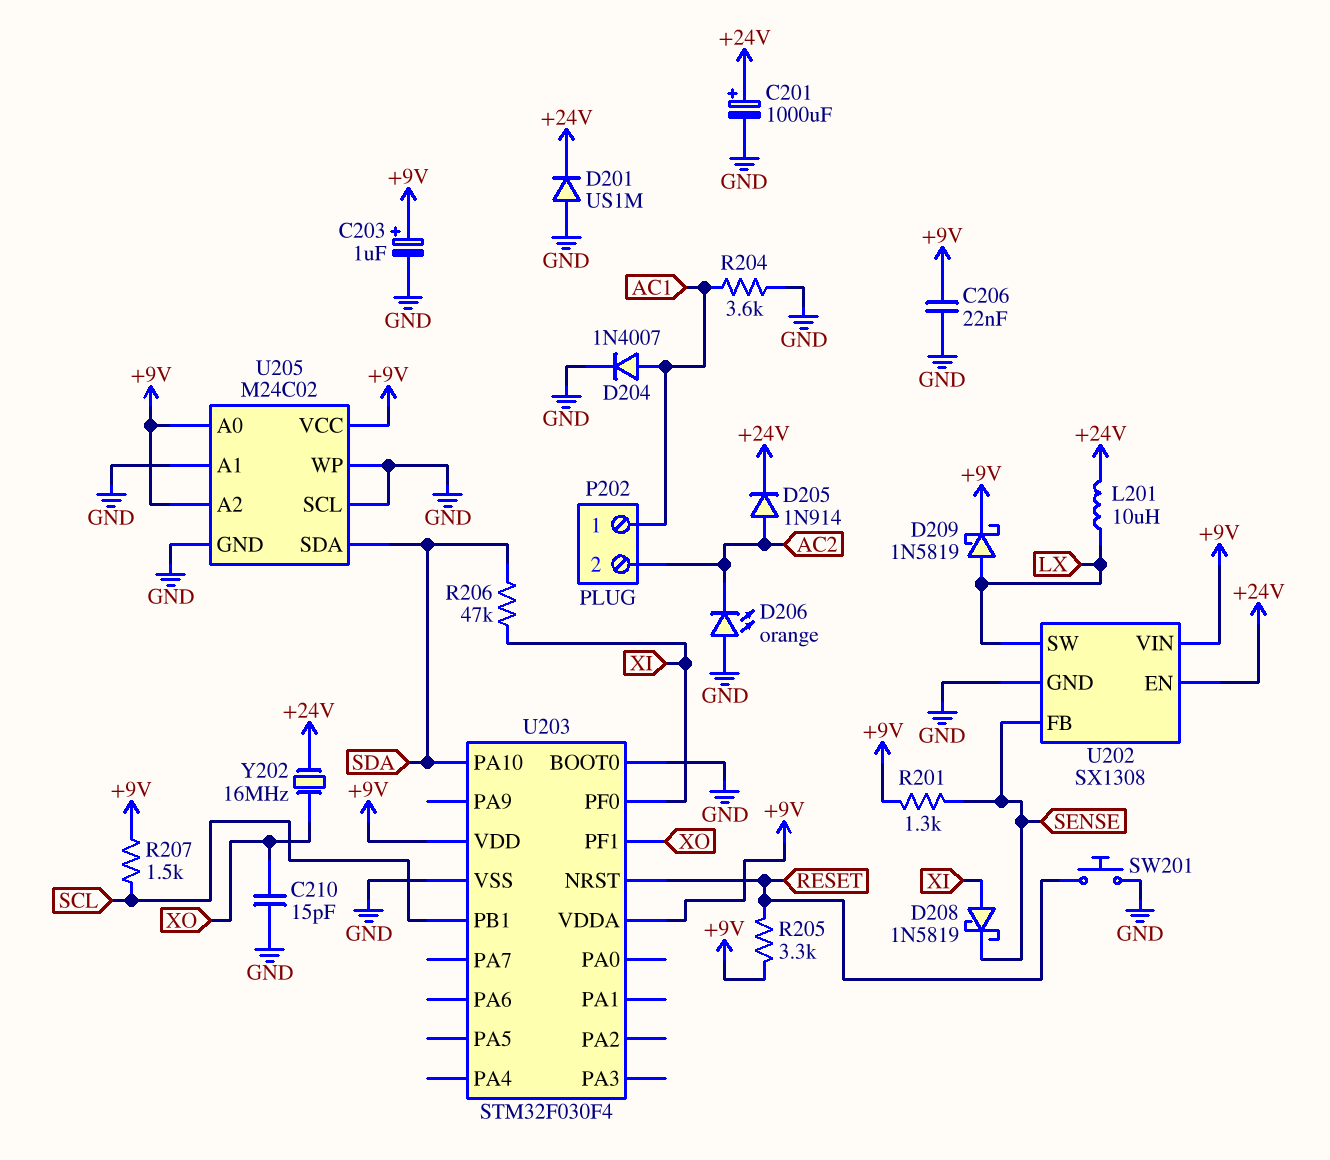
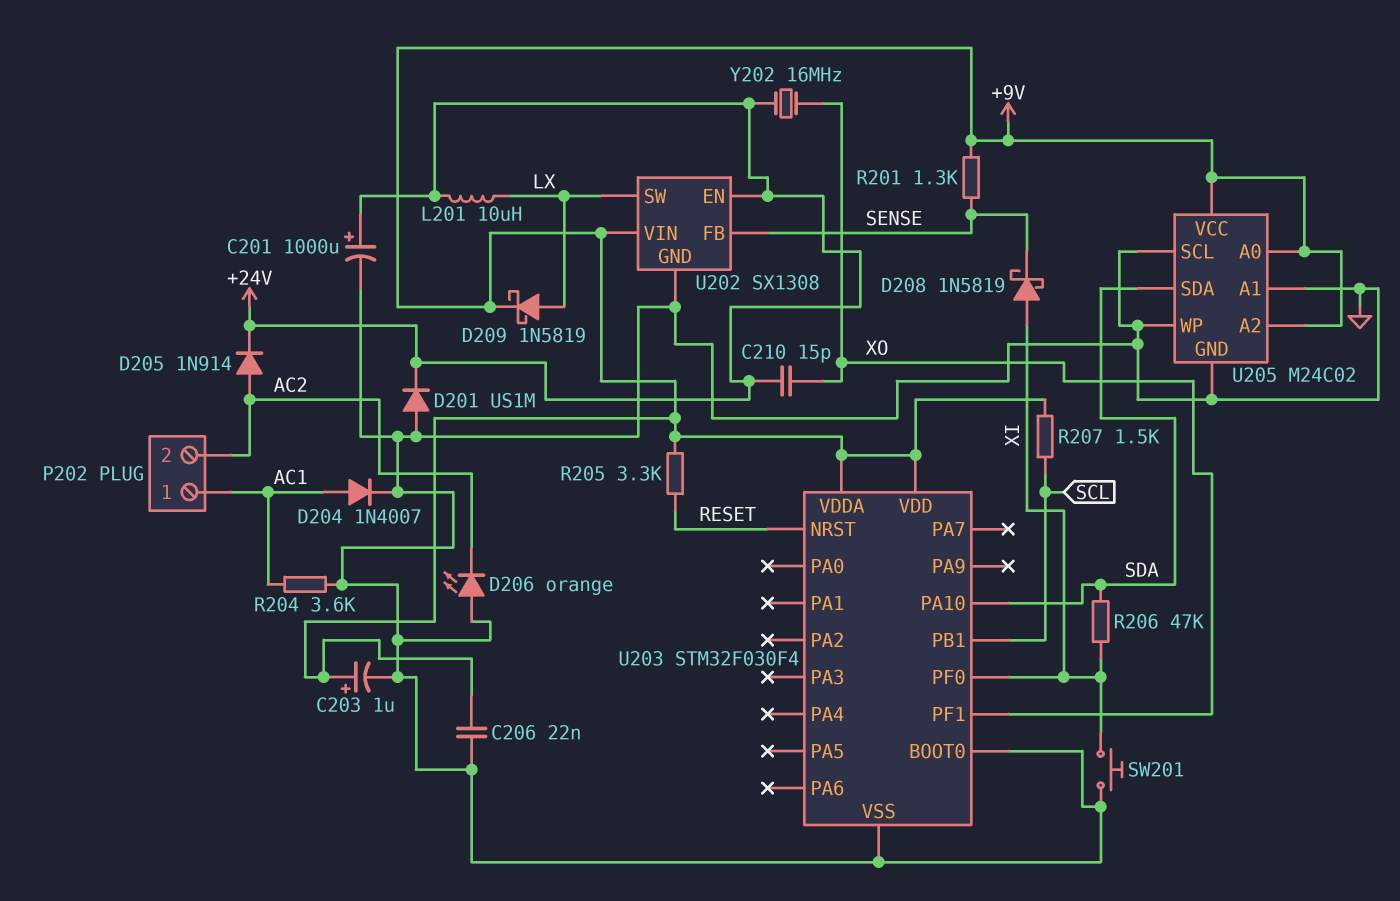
C210: 15pF (GND, XO) -> 15pF (+24V, XO)
SW201: button (GND, RESET) -> button (GND, XI)

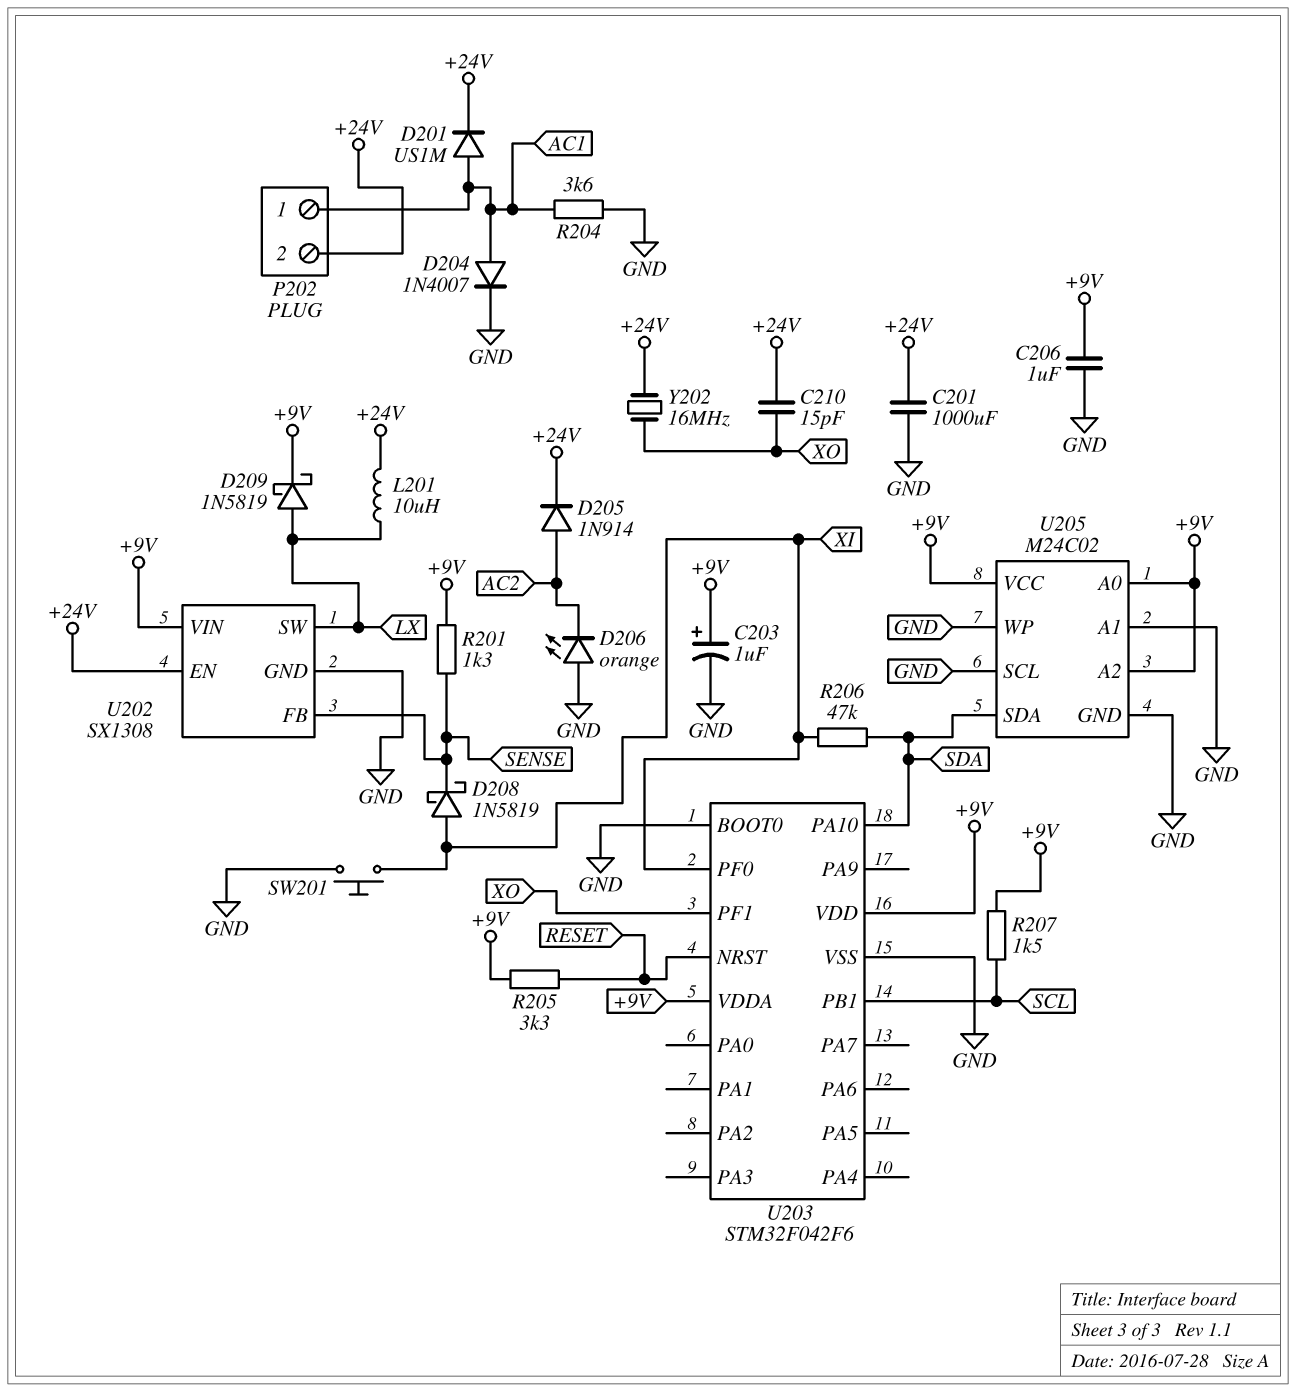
C201: 1000uF (plus +24V, minus GND) -> 1000uF (+24V, GND)
C206: 22nF (+9V, GND) -> 1uF (+9V, GND)
D201: diode US1M (A GND, K +24V) -> diode US1M (A AC1, K +24V)
P202 pin 2: AC2 -> +24V
U203: STM32F030F4 -> STM32F042F6

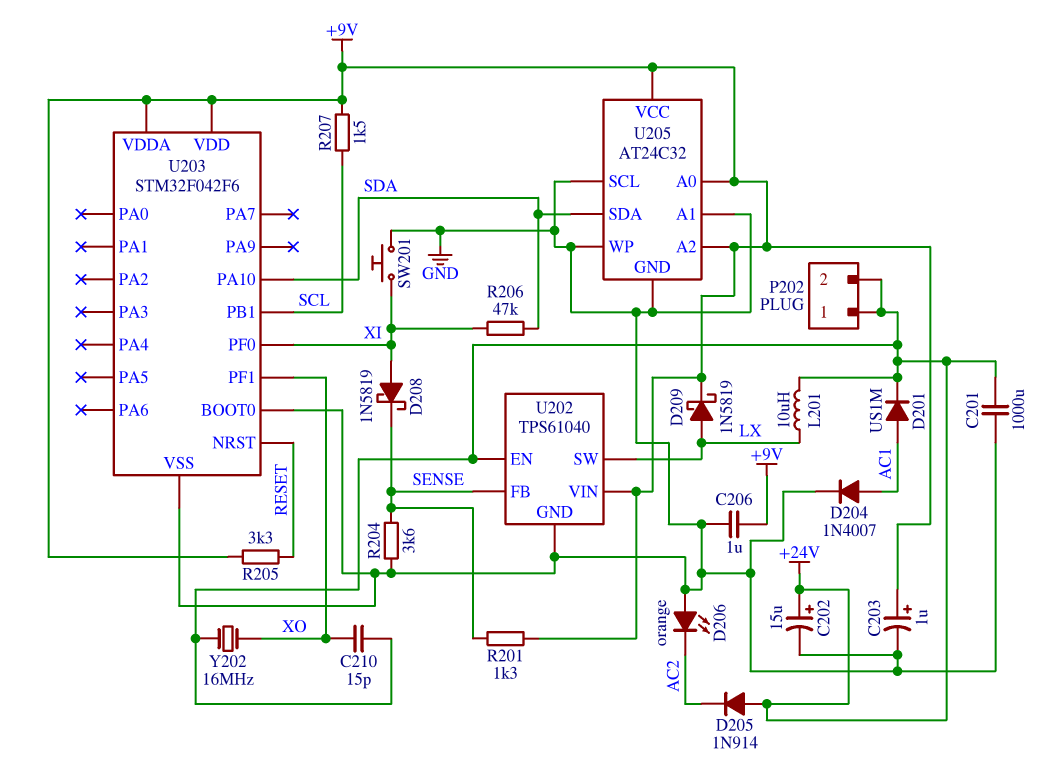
C202: none -> 15uF (plus +24V, minus GND)
D205: diode 1N914 (A AC2, K +24V) -> diode 1N914 (A +24V, K AC2)
P202 pin 1: AC1 -> +24V
R204: 3.6k (AC1, GND) -> 3.6k (GND, SENSE)
U202: SX1308 -> TPS61040
U205: M24C02 -> AT24C32

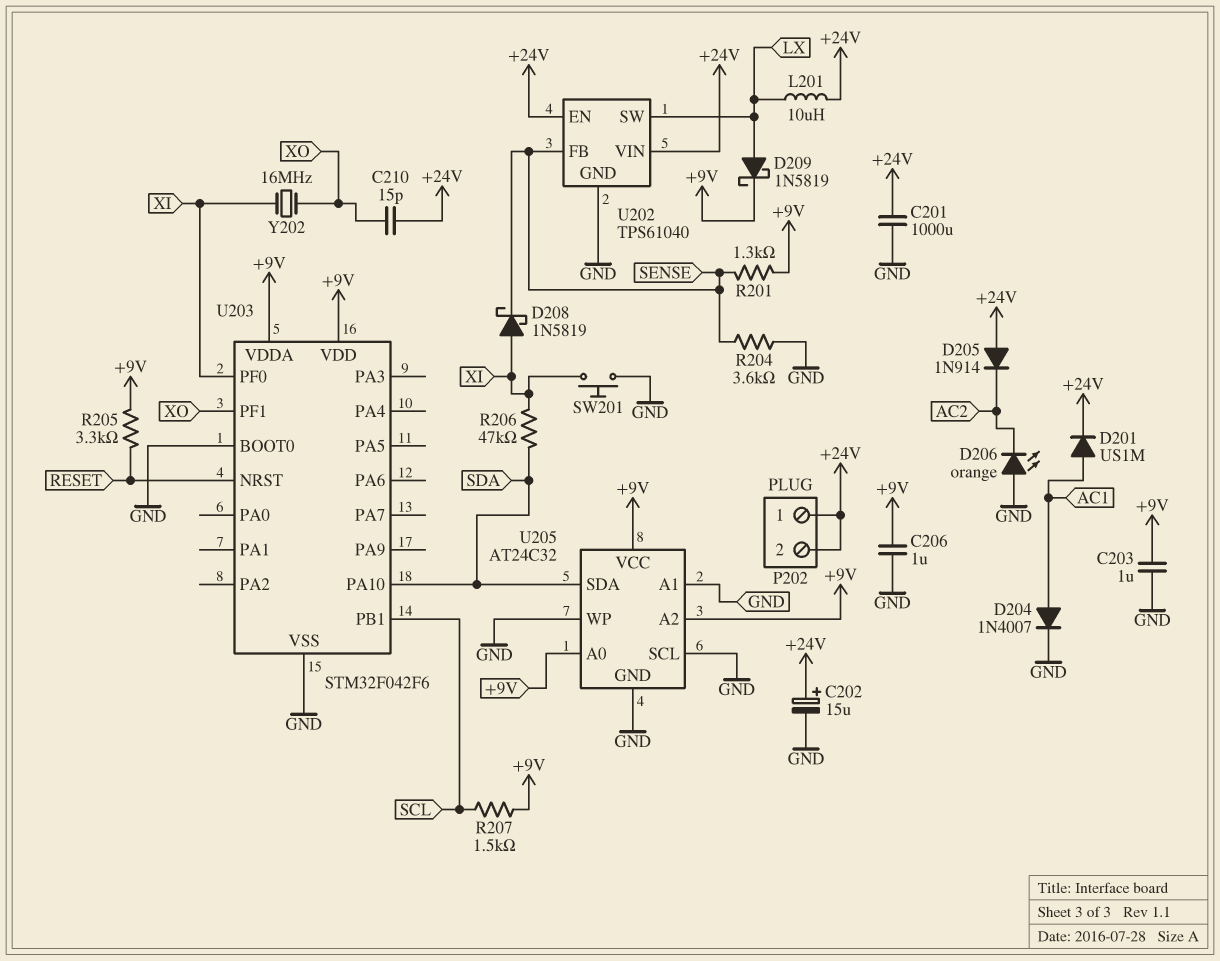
C203: 1uF (plus +9V, minus GND) -> 1uF (+9V, GND)
U202 pin VIN: +9V -> +24V
Y202: 16MHz (+24V, XO) -> 16MHz (XI, XO)

